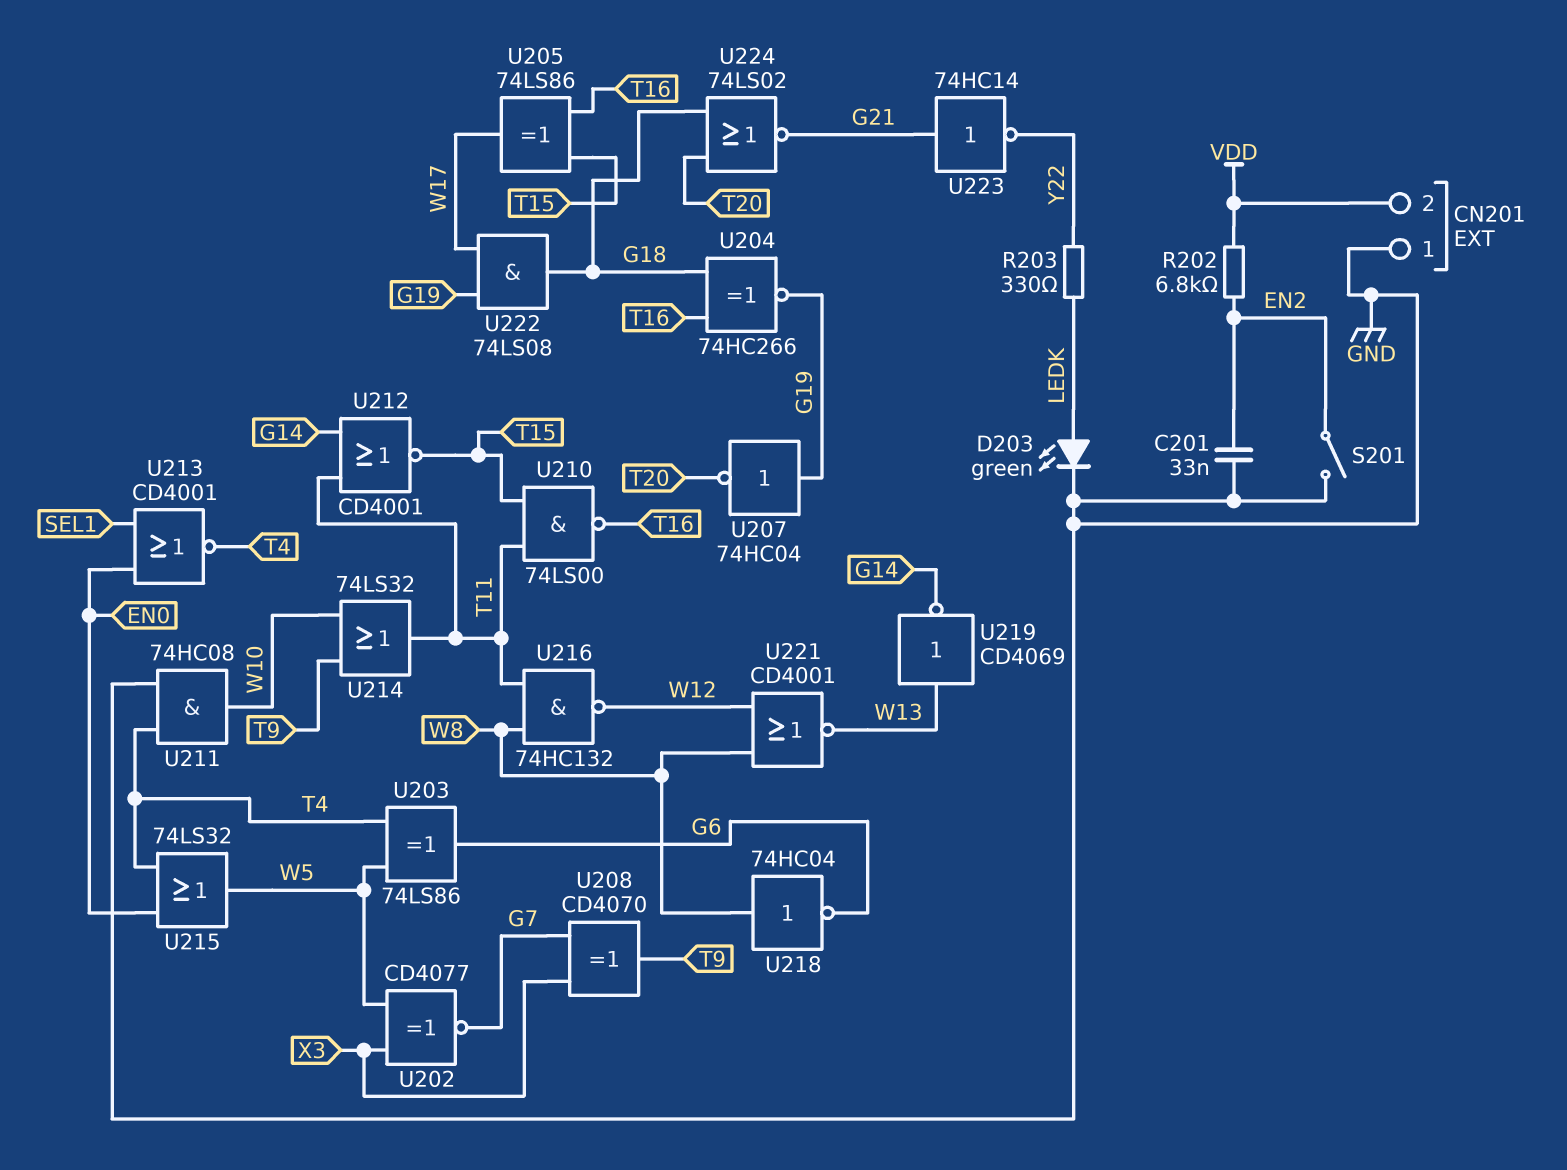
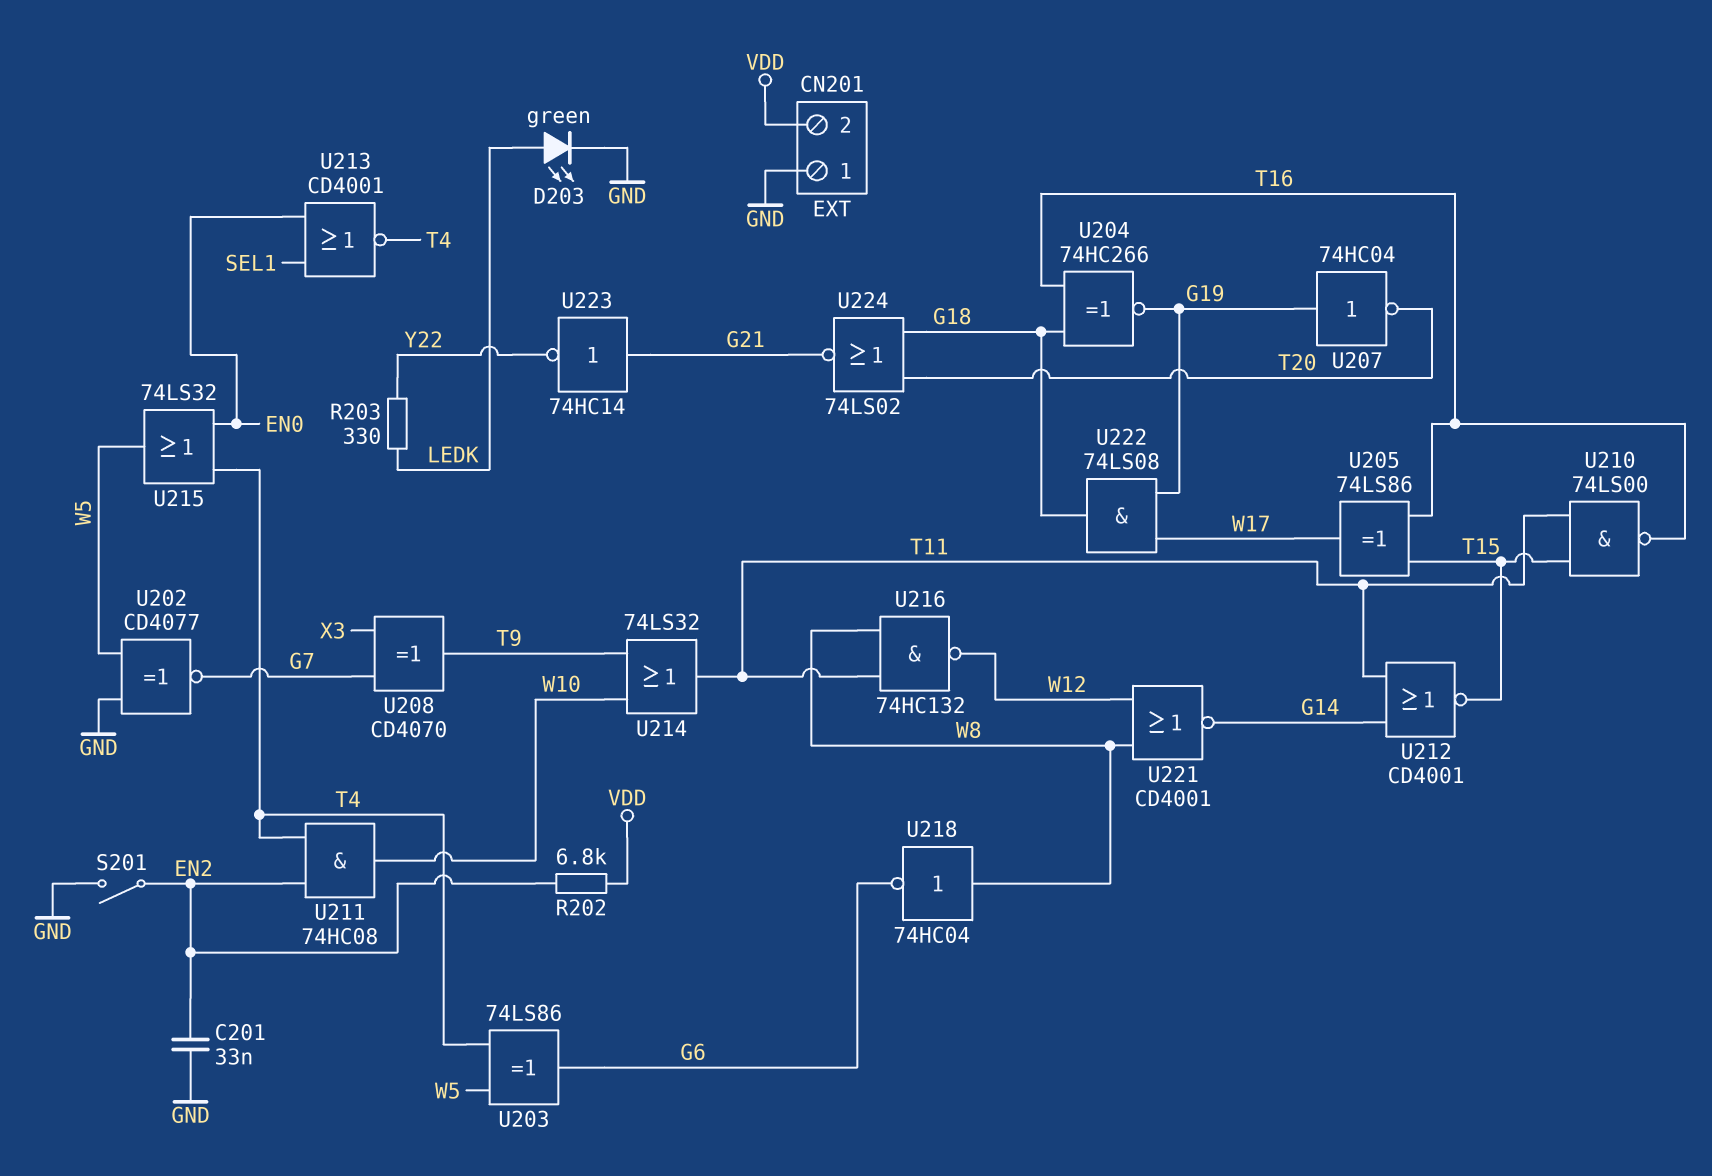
U202: XNOR CD4077 (in W5, in X3, out G7) -> XNOR CD4077 (in GND, in W5, out G7)
U211: AND 74HC08 (in GND, in T4, out W10) -> AND 74HC08 (in EN2, in T4, out W10)
U219: NOT CD4069 (in W13, out G14) -> none
U221: NOR CD4001 (in W8, in W12, out W13) -> NOR CD4001 (in W8, in W12, out G14)

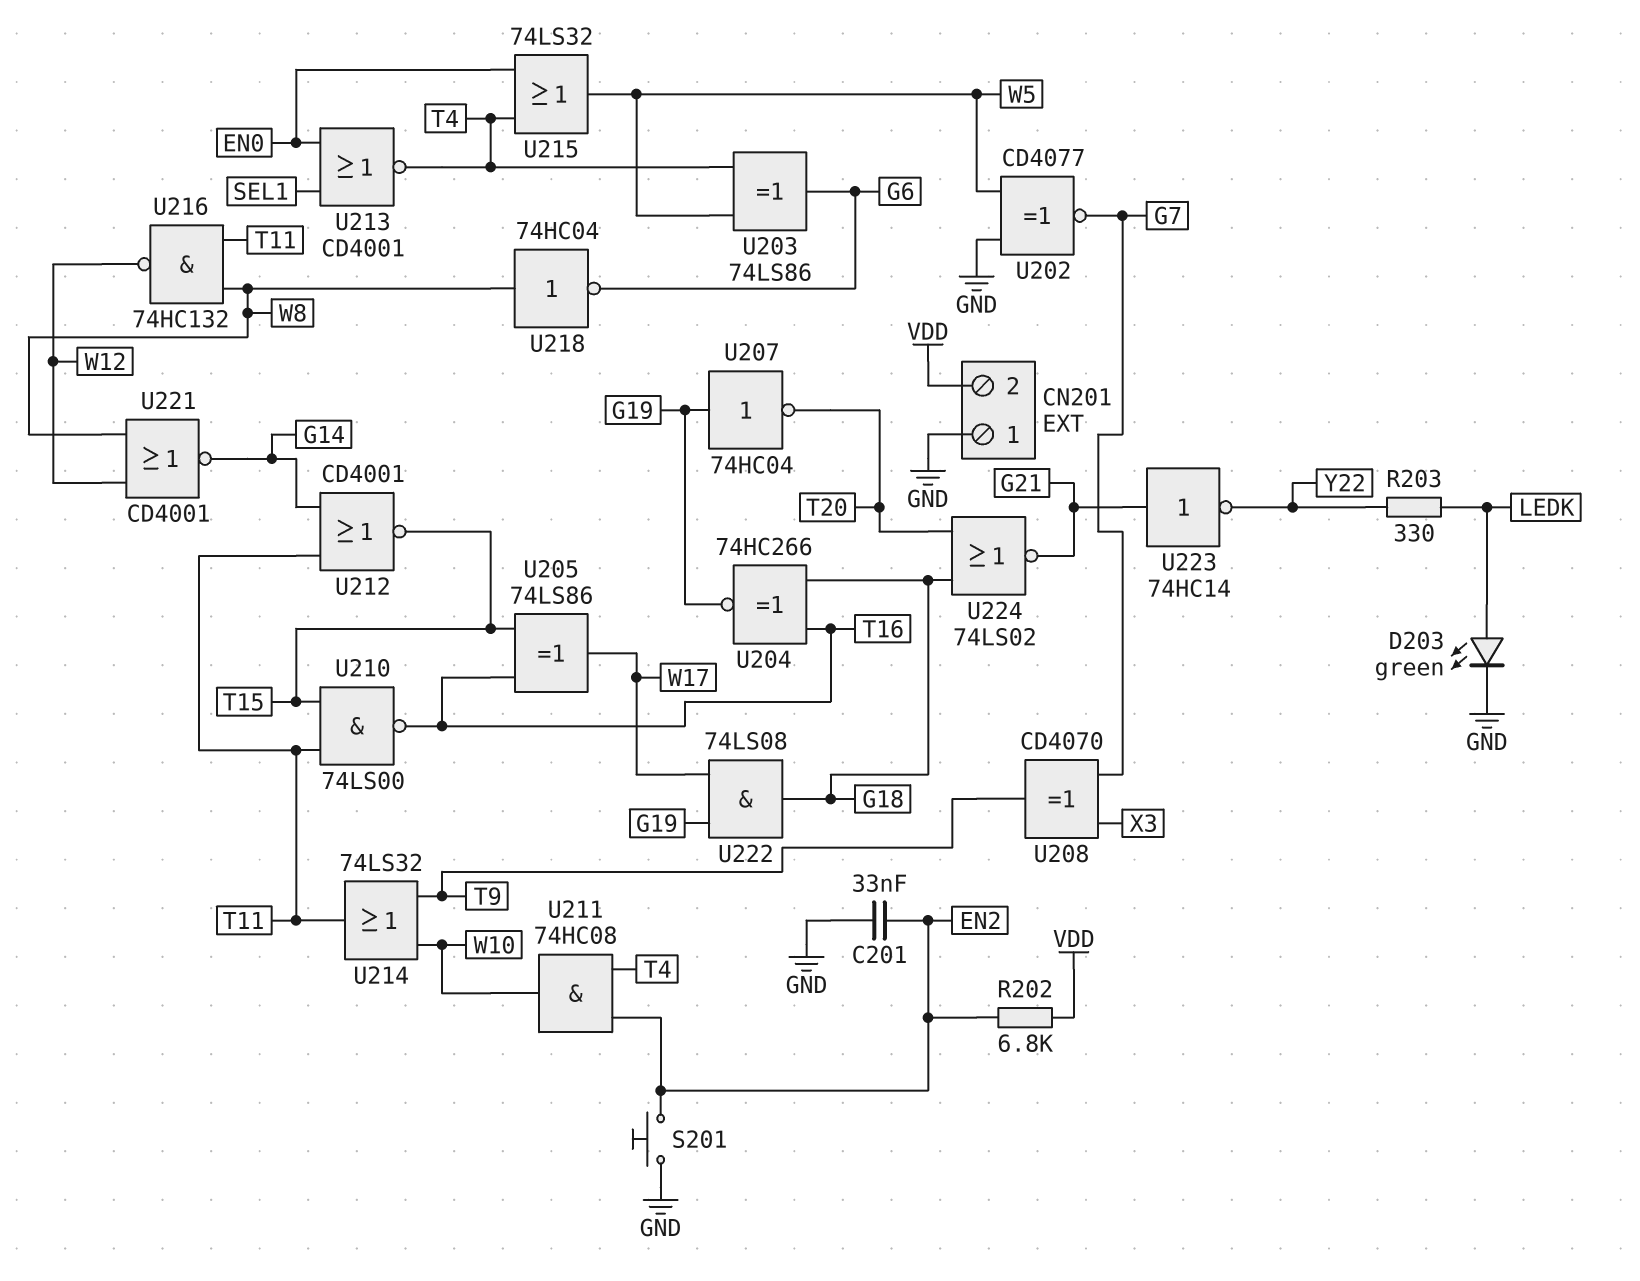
S201: switch (EN2, GND) -> button (EN2, GND)

